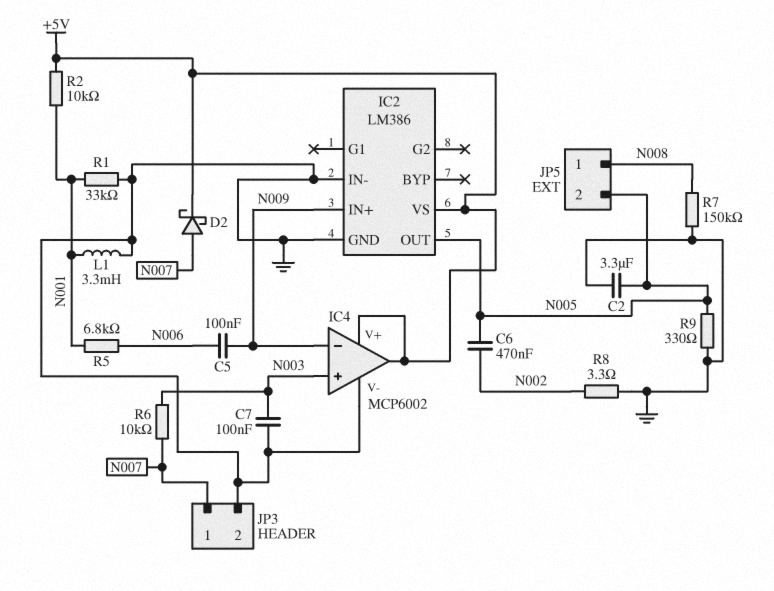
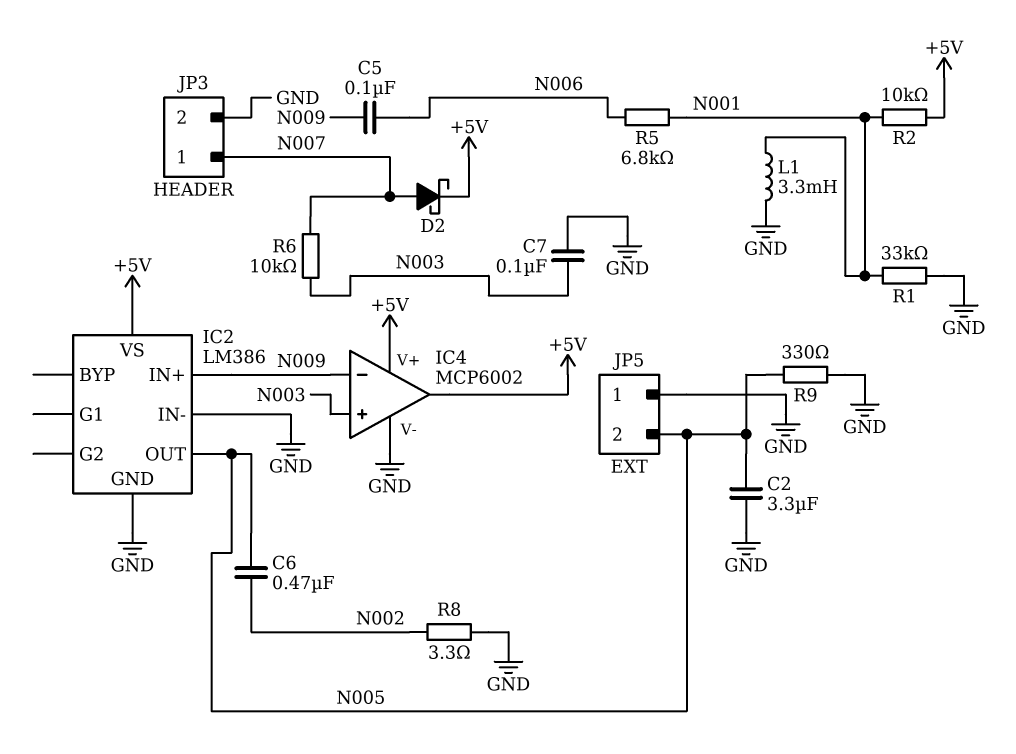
JP5 pin 1: N008 -> GND
R7: 150k (GND, N008) -> none

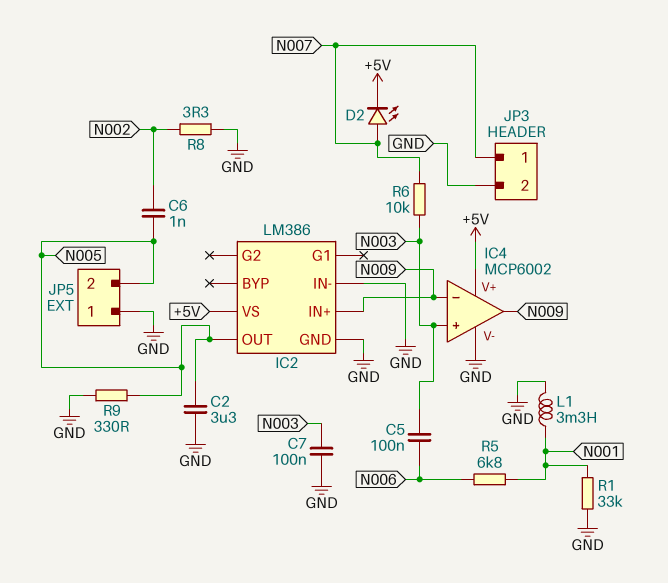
C5: 100nF (N006, N009) -> 100nF (N003, N006)
C6: 470nF (N002, N005) -> 1nF (N002, N005)
D2: schottky (A N007, K +5V) -> LED (A N007, K +5V)
IC4 pin out: +5V -> N009
R2: 10k (+5V, N001) -> none

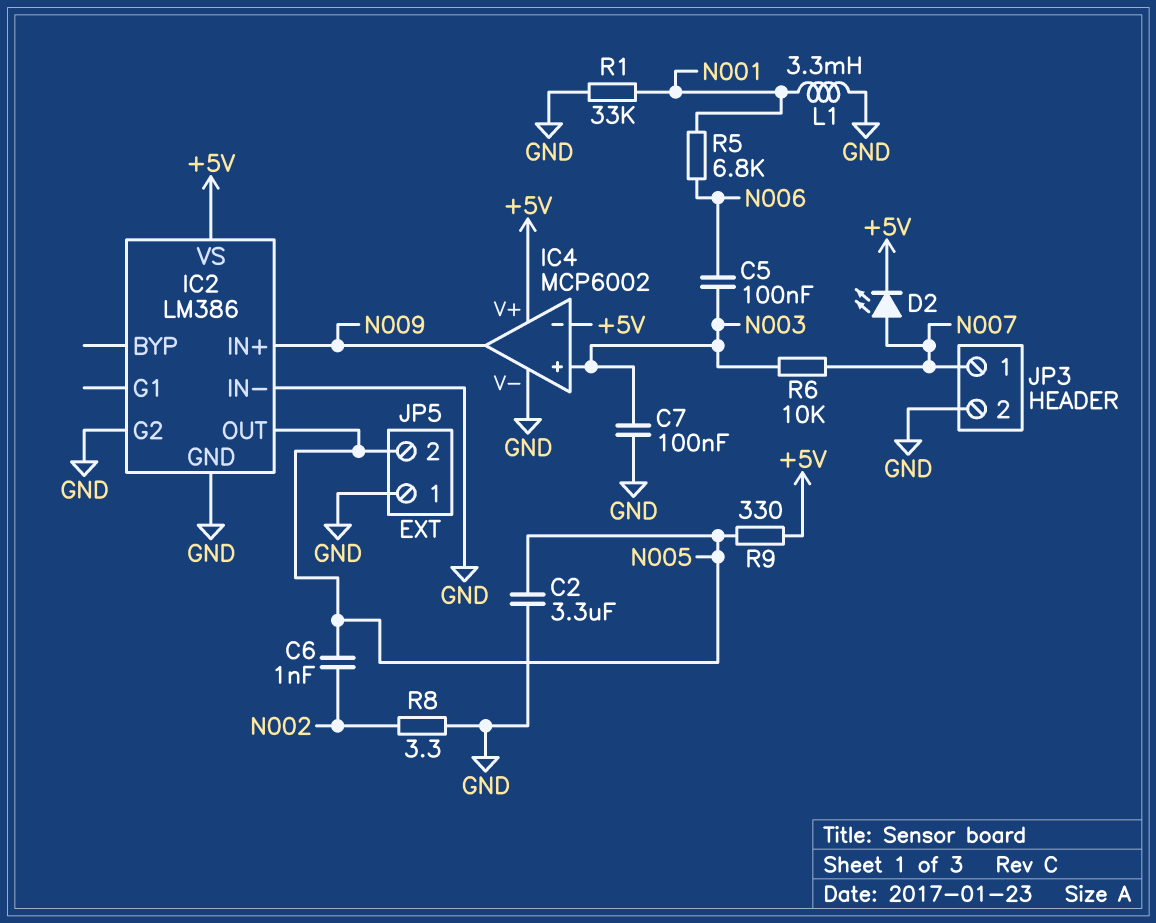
IC2 pin G2: none -> GND
IC4 pin in-: N009 -> +5V
R9: 330 (GND, N005) -> 330 (+5V, N005)

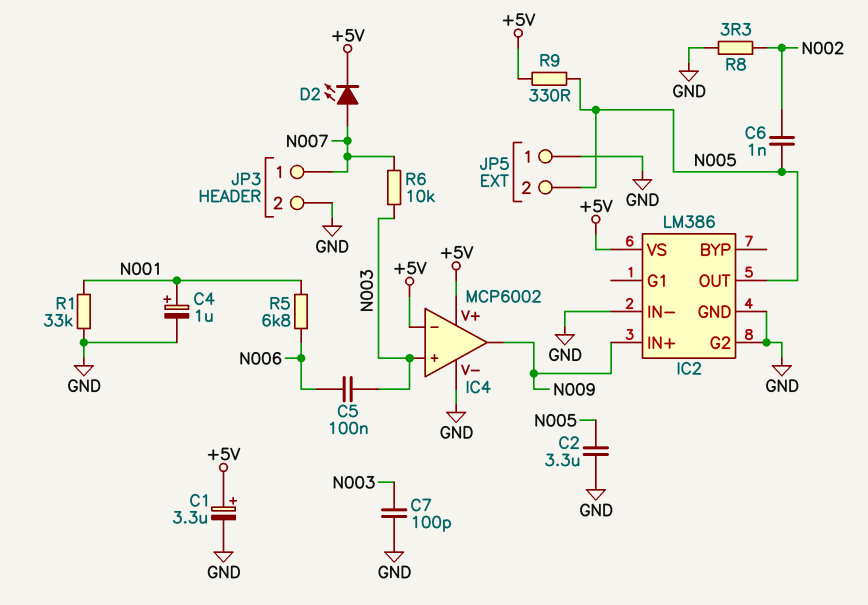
C1: none -> 3.3uF (plus +5V, minus GND)
C4: none -> 1uF (plus N001, minus GND)
C7: 100nF (GND, N003) -> 100pF (GND, N003)
L1: 3.3mH (GND, N001) -> none

